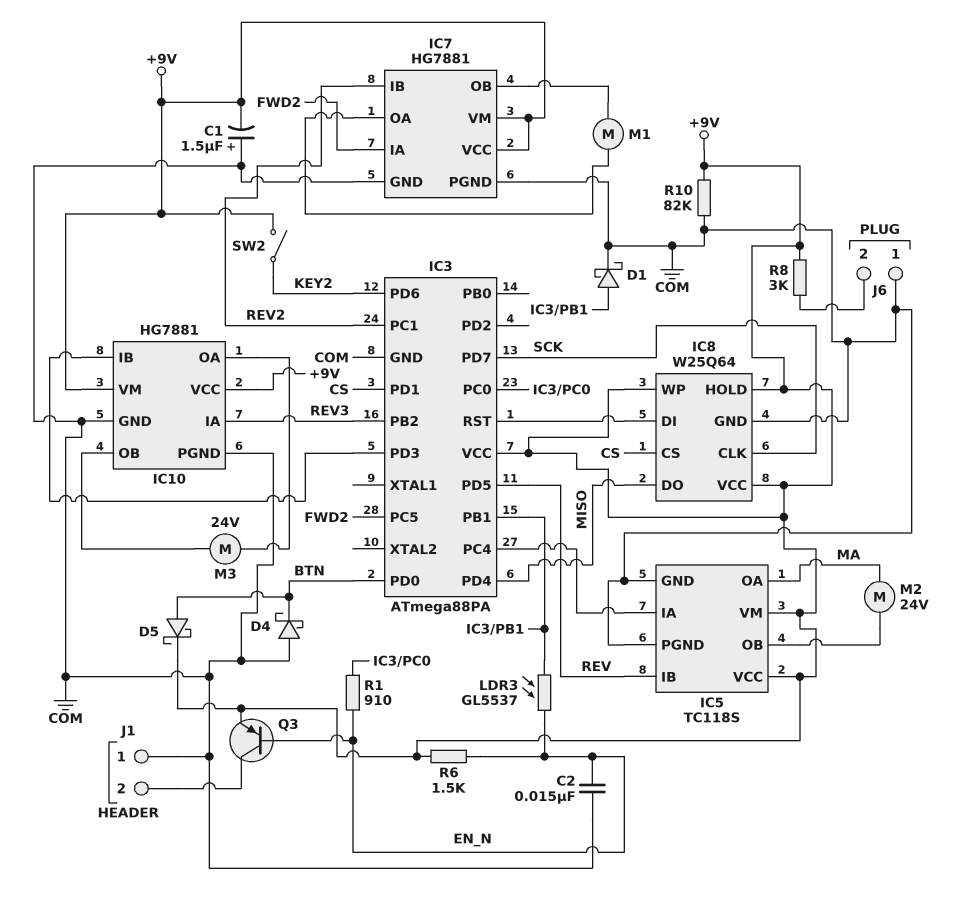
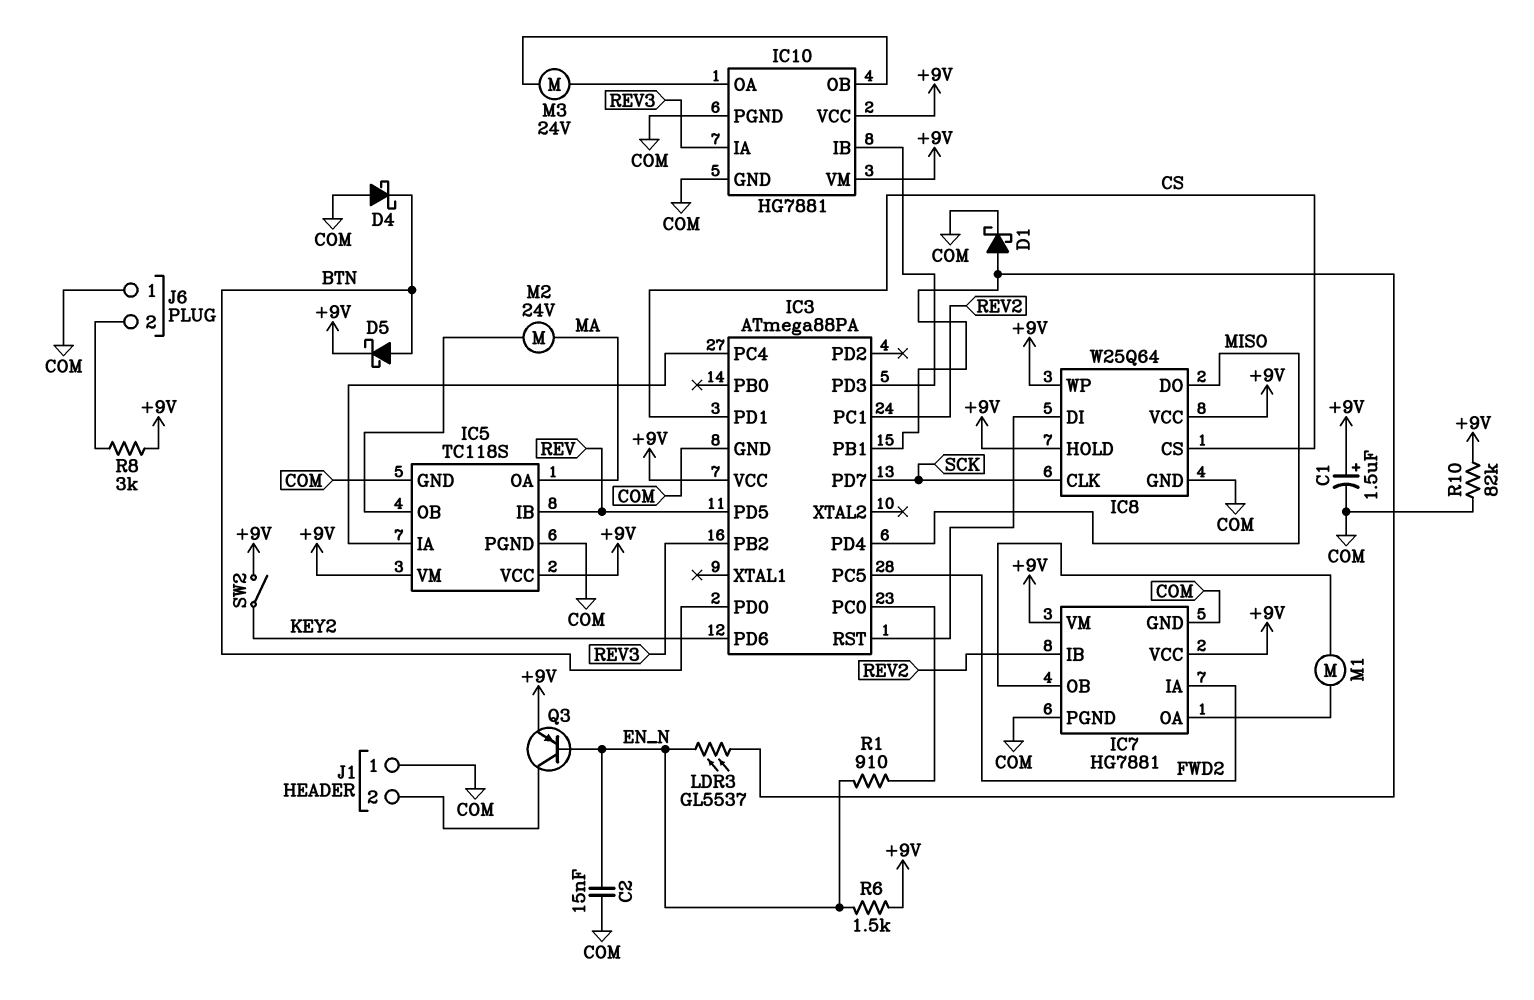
C1: 1.5uF (plus COM, minus +9V) -> 1.5uF (plus +9V, minus COM)

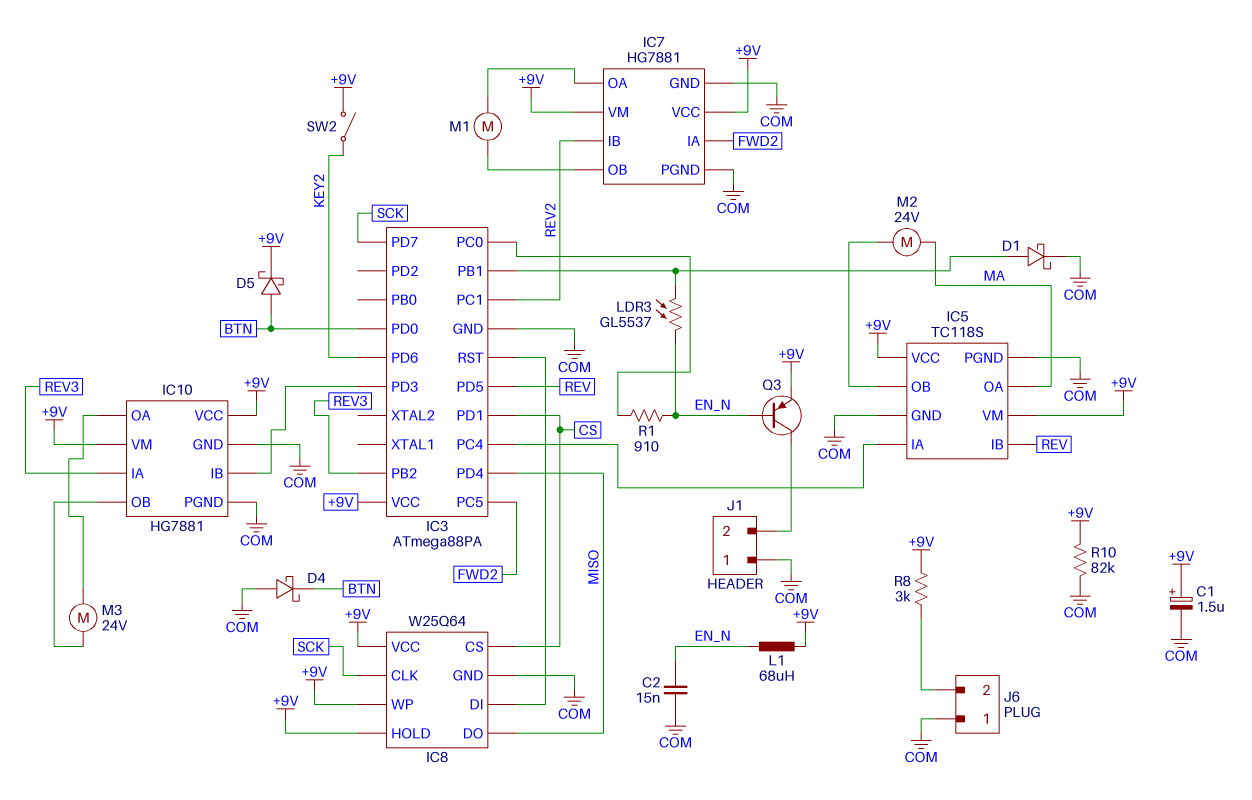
L1: none -> 68uH (+9V, EN_N)
R6: 1.5k (+9V, EN_N) -> none

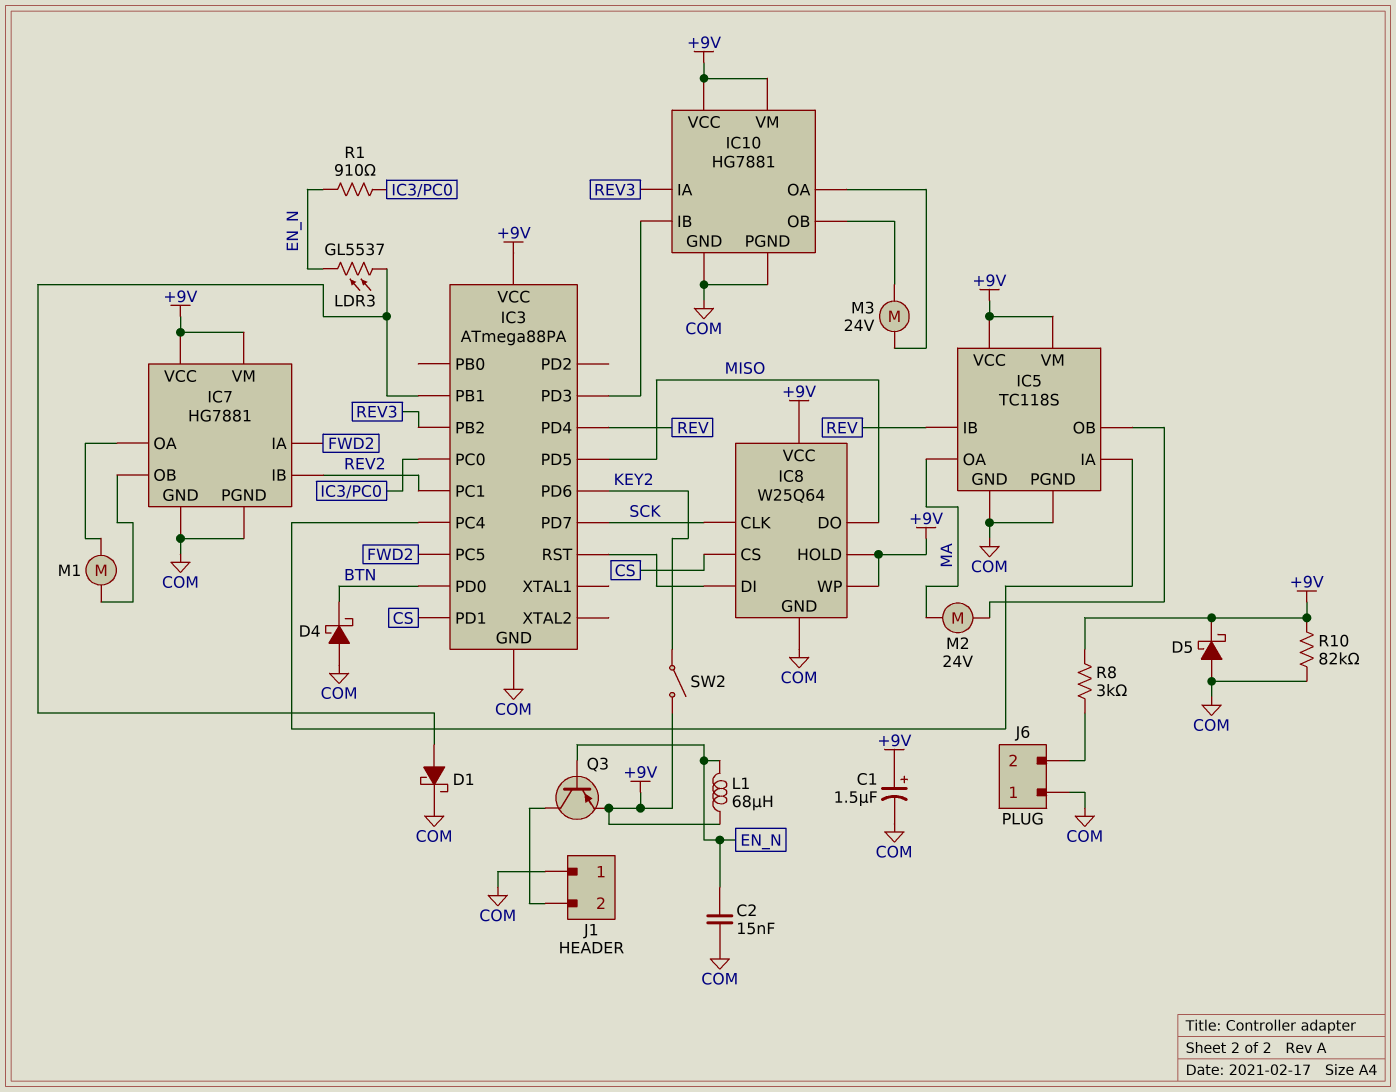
D5: schottky (A BTN, K +9V) -> schottky (A COM, K +9V)
IC3 pin PD4: MISO -> REV
IC3 pin PD5: REV -> MISO

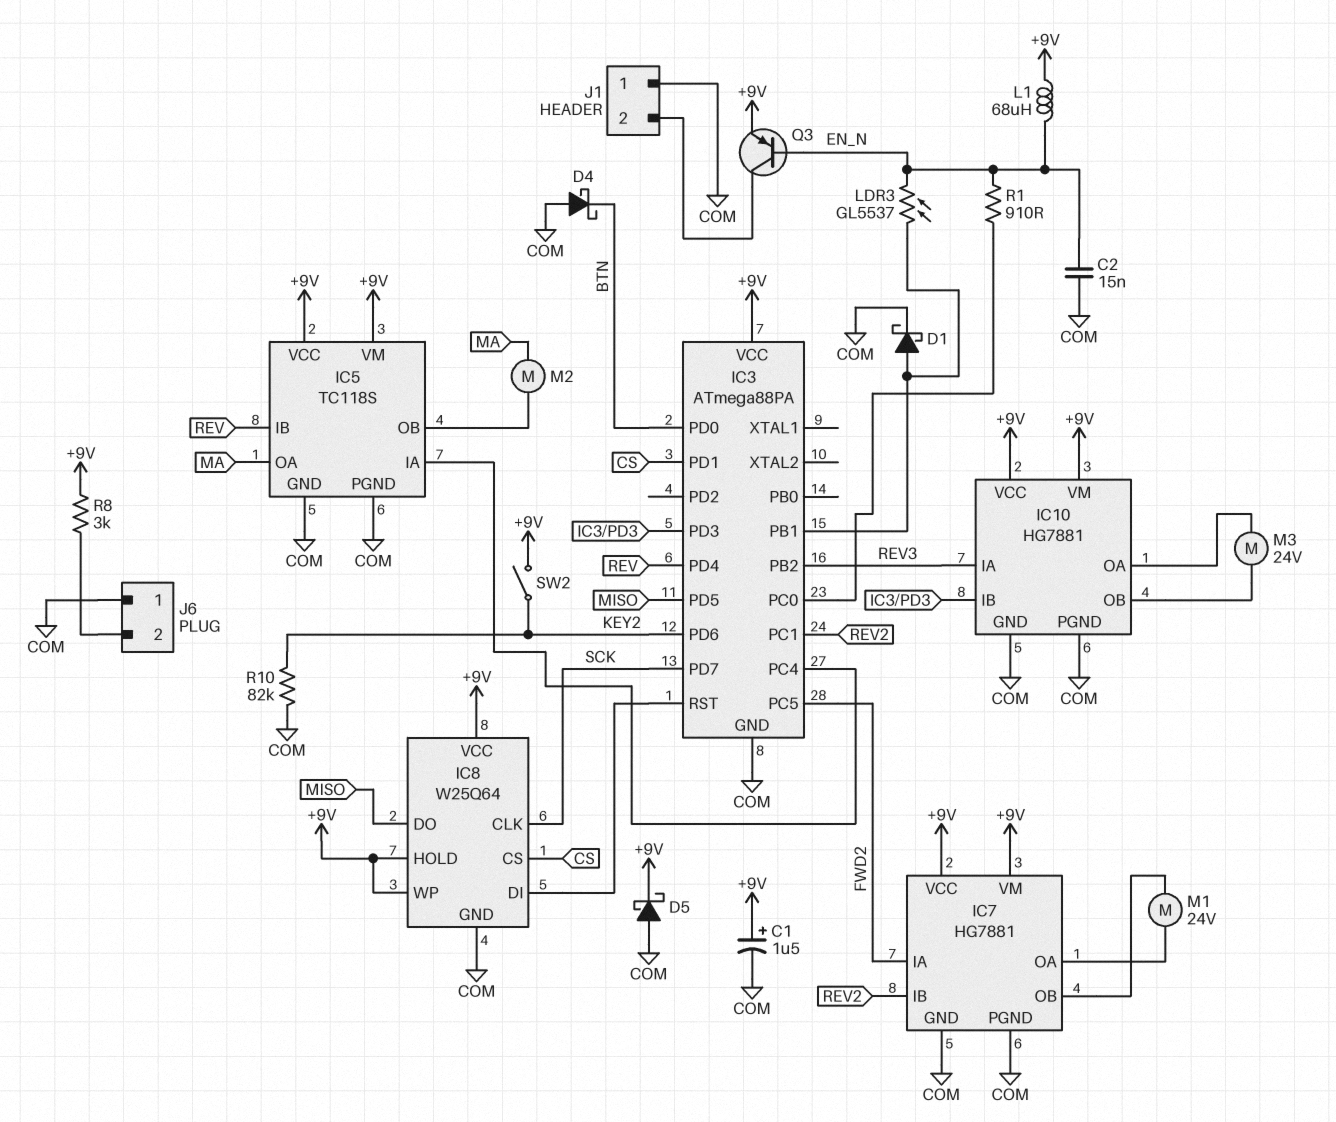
M1: motor (IC7/OA, IC7/OB) -> motor 24V (IC7/OA, IC7/OB)
M2: motor 24V (IC5/OB, MA) -> motor (IC5/OB, MA)
R10: 82k (+9V, COM) -> 82k (COM, KEY2)

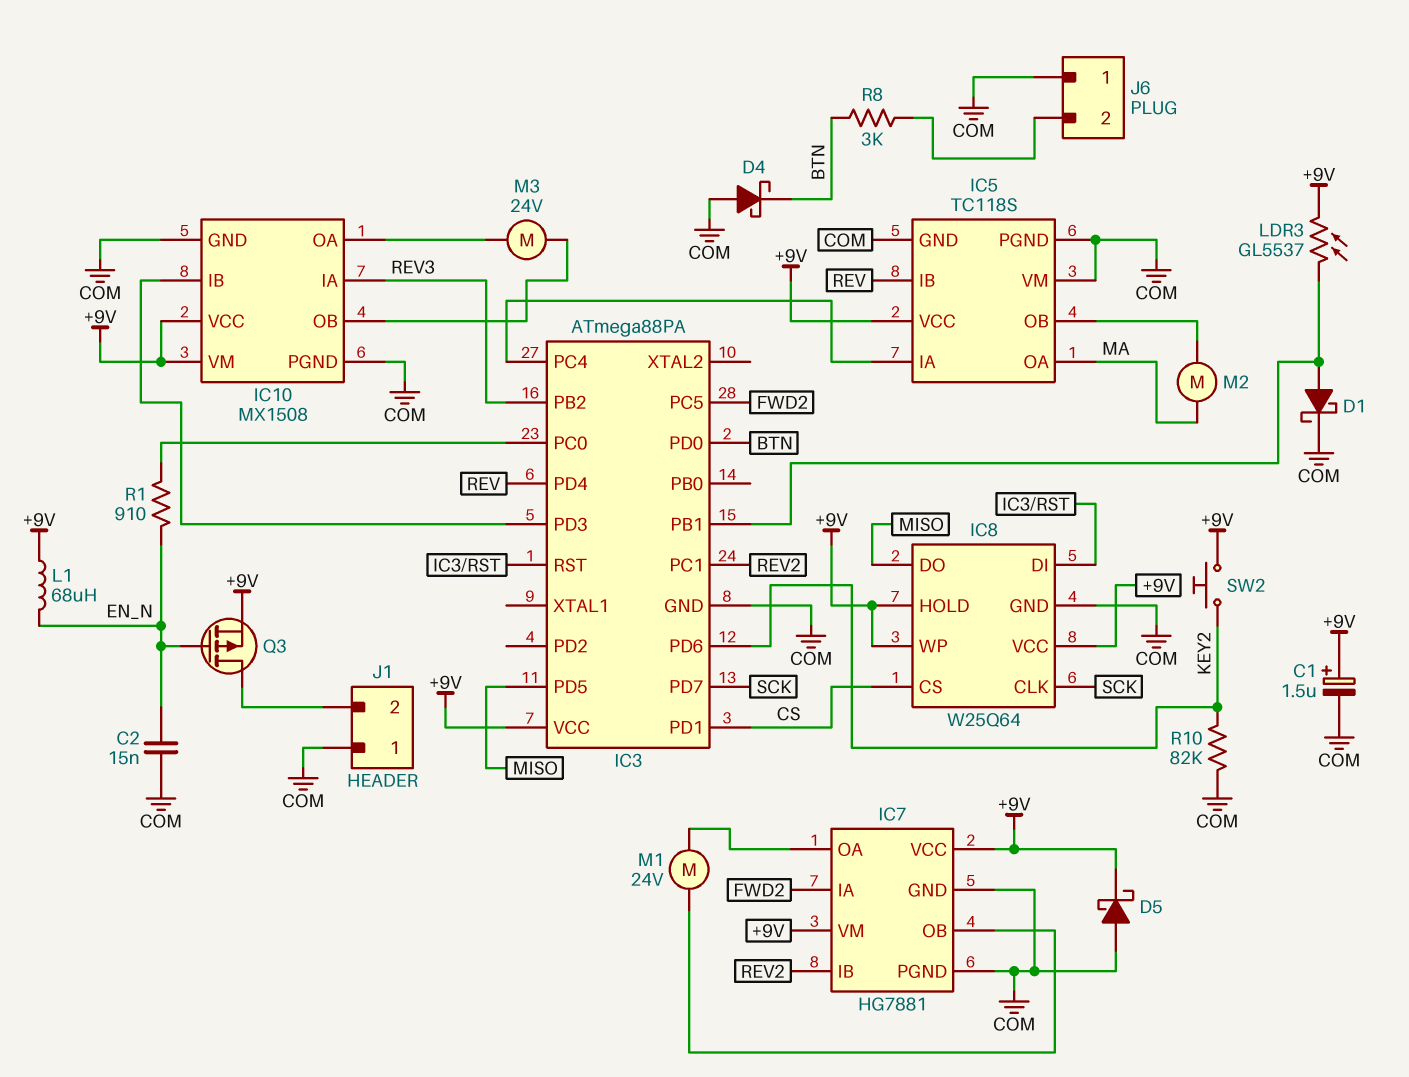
IC5 pin VM: +9V -> COM
IC10: HG7881 -> MX1508
LDR3: GL5537 (EN_N, IC3/PB1) -> GL5537 (+9V, IC3/PB1)
Q3: PNP (B EN_N, C J1/2, E +9V) -> PMOS (G EN_N, D J1/2, S +9V)
R8: 3k (+9V, J6/2) -> 3k (BTN, J6/2)
SW2: switch (+9V, KEY2) -> button (+9V, KEY2)

